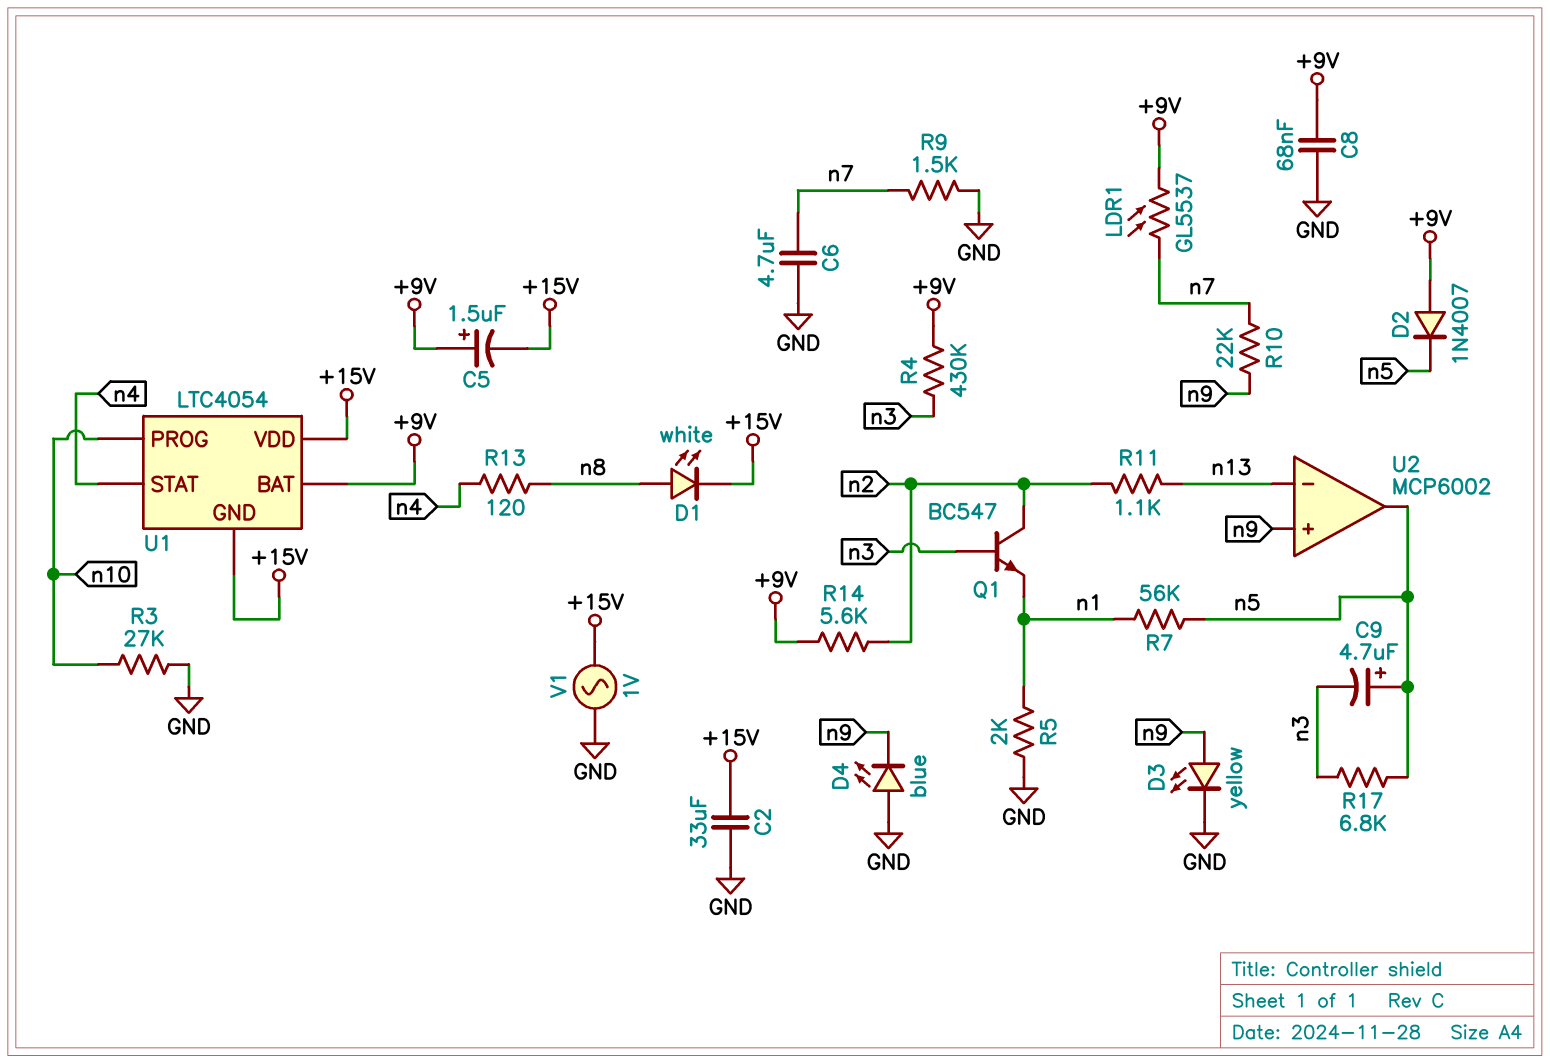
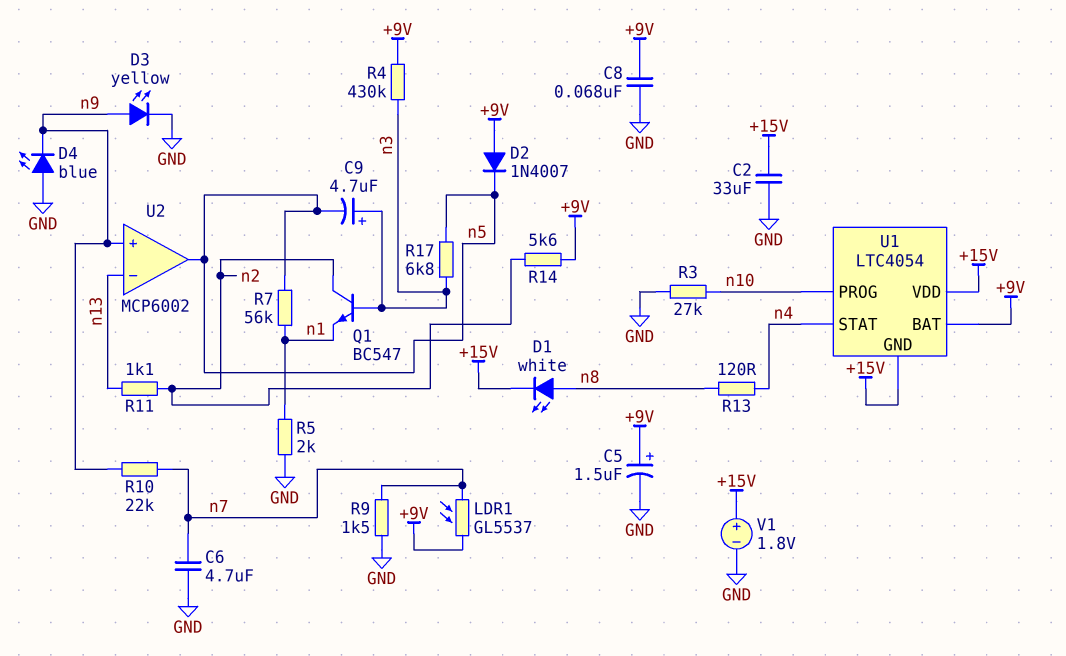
C5: 1.5uF (plus +9V, minus +15V) -> 1.5uF (plus +9V, minus GND)
C9: 4.7uF (plus n5, minus n3) -> 4.7uF (plus n3, minus n5)
V1: AC 1V (+15V, GND) -> 1.8V (plus +15V, minus GND)

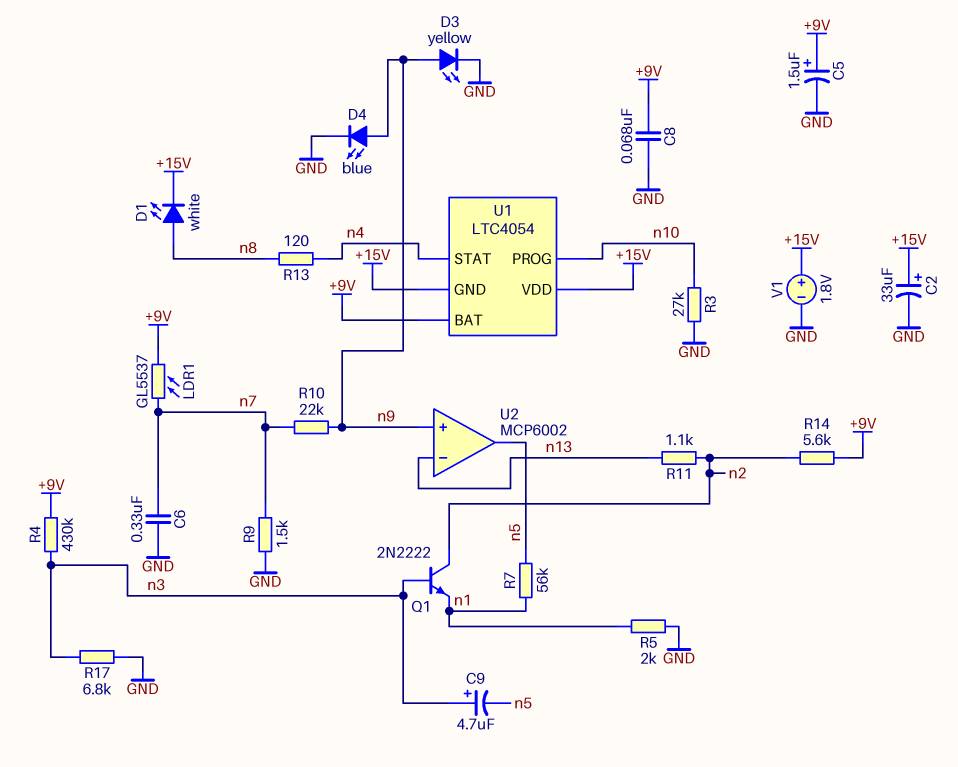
C2: 33uF (+15V, GND) -> 33uF (plus +15V, minus GND)
C6: 4.7uF (GND, n7) -> 330nF (GND, n7)
D2: diode 1N4007 (A +9V, K n5) -> none
D4: LED blue (A GND, K n9) -> LED blue (A n9, K GND)
Q1: NPN BC547 (B n3, C n2, E n1) -> NPN 2N2222 (B n3, C n2, E n1)
R17: 6.8k (n3, n5) -> 6.8k (GND, n3)

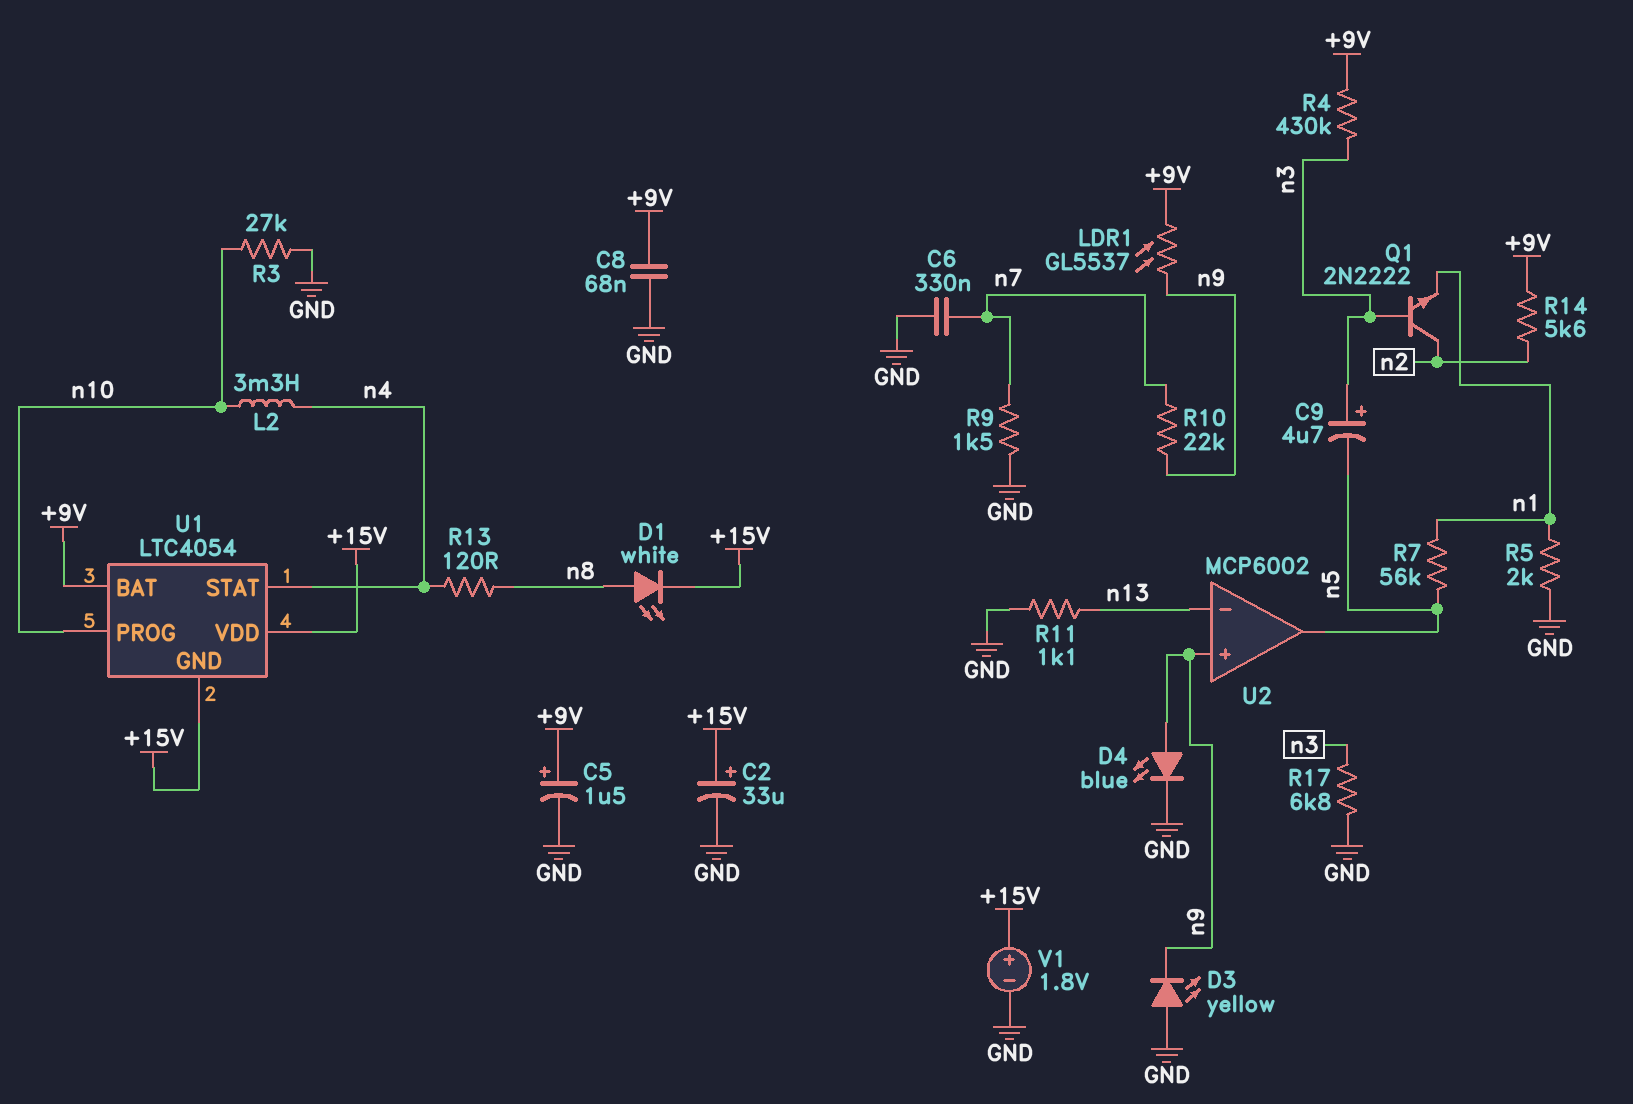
D3: LED yellow (A n9, K GND) -> LED yellow (A GND, K n9)
L2: none -> 3.3mH (n4, n10)
LDR1: GL5537 (+9V, n7) -> GL5537 (+9V, n9)
R11: 1.1k (n2, n13) -> 1.1k (GND, n13)

